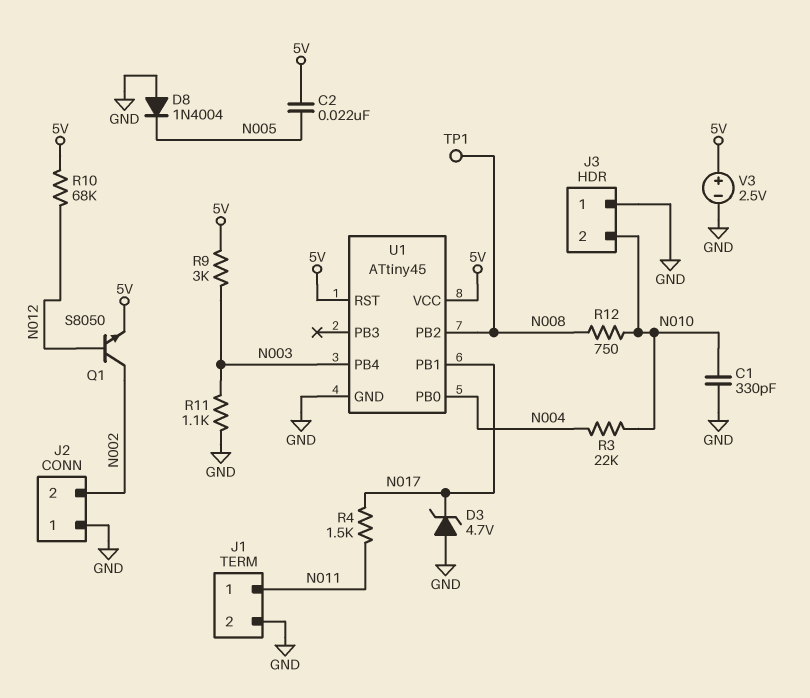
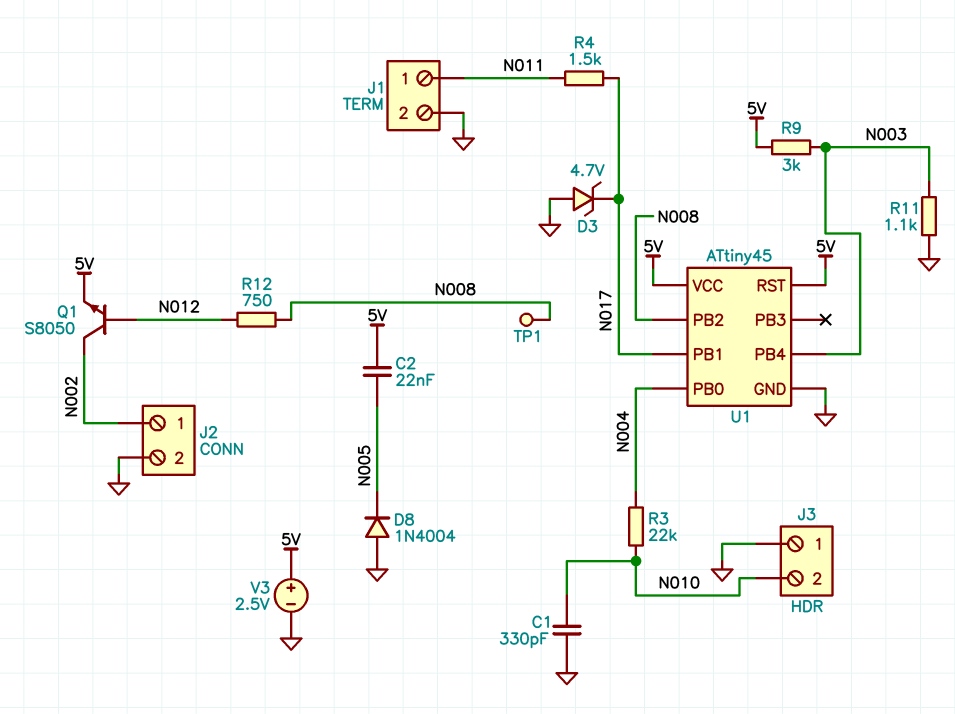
J2 pin 1: GND -> N002
J2 pin 2: N002 -> GND
R10: 68k (5V, N012) -> none
R12: 750 (N008, N010) -> 750 (N008, N012)

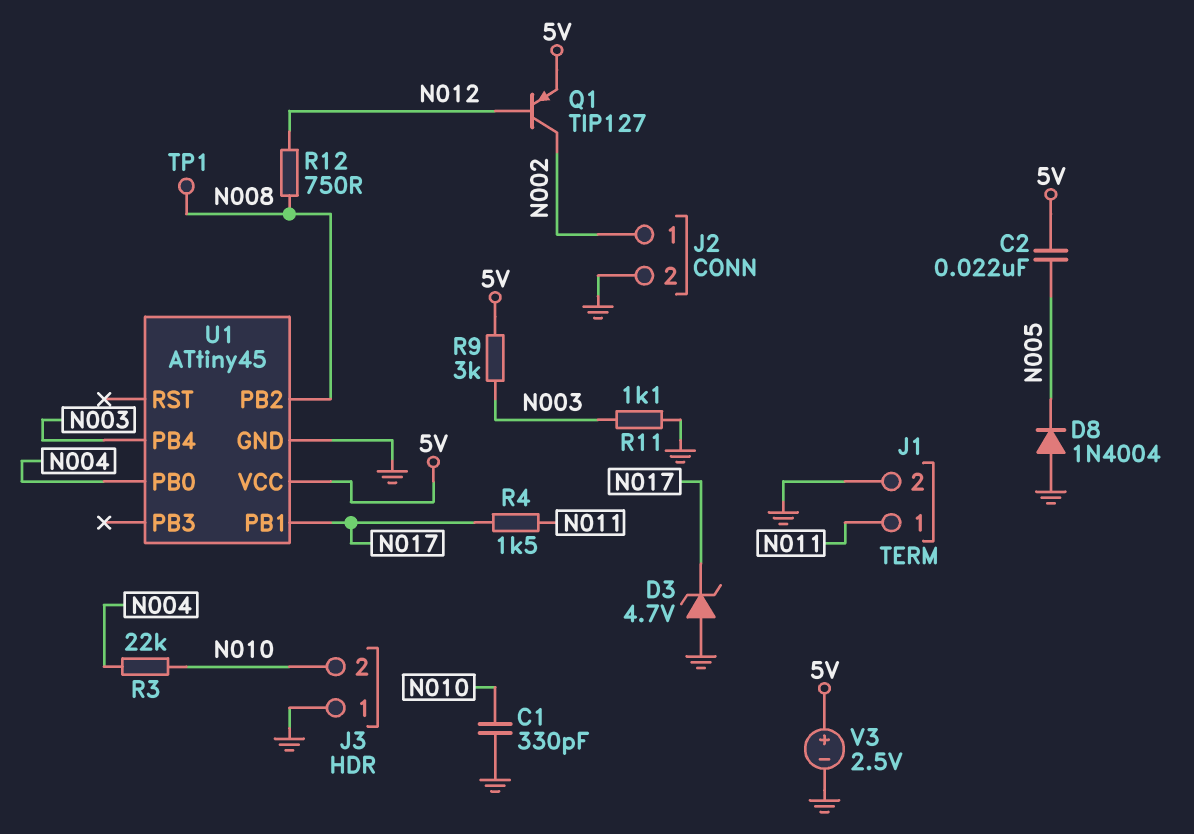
Q1: NPN S8050 (B N012, C N002, E 5V) -> PNP TIP127 (B N012, C N002, E 5V)
U1 pin RST: 5V -> none

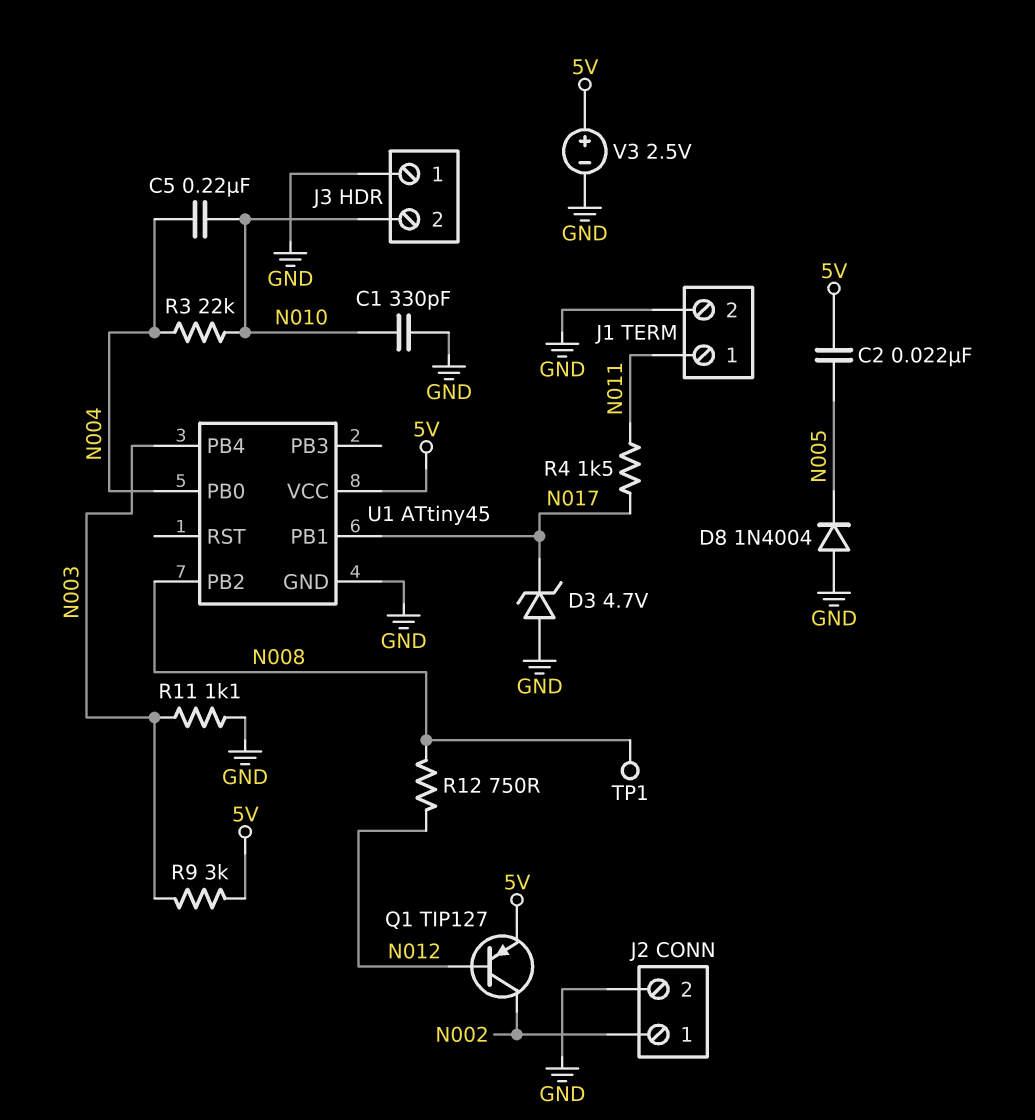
C5: none -> 220nF (N004, N010)

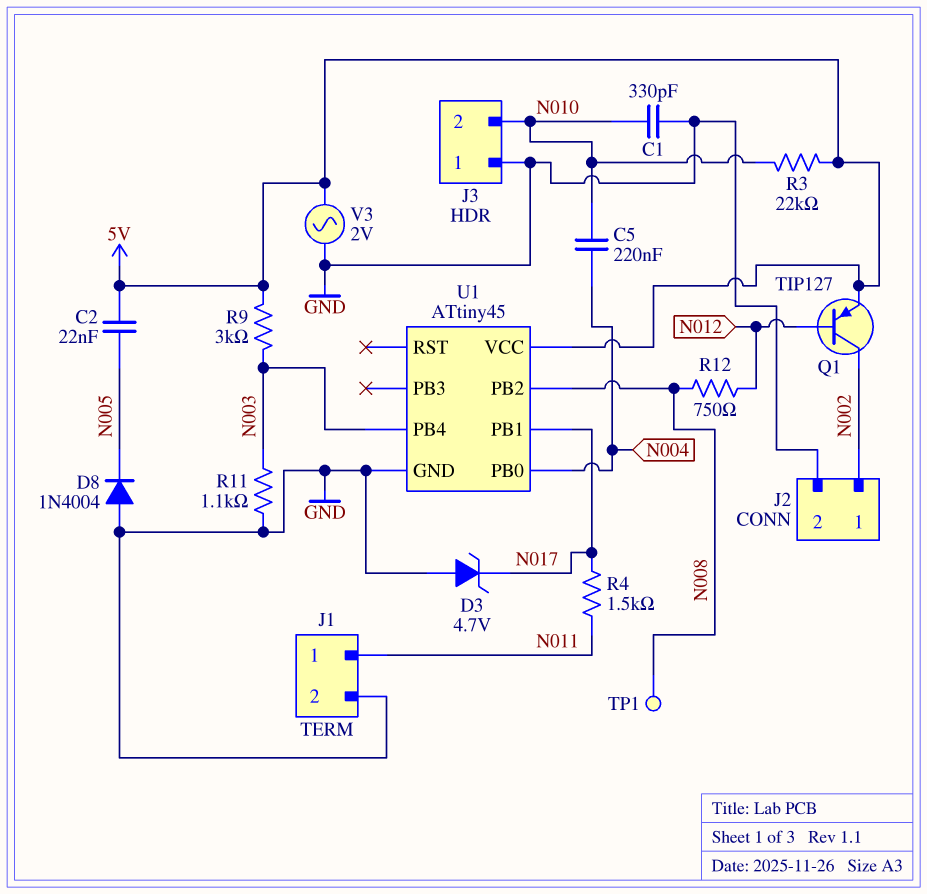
R3: 22k (N004, N010) -> 22k (5V, N010)
V3: 2.5V (plus 5V, minus GND) -> AC 2V (5V, GND)

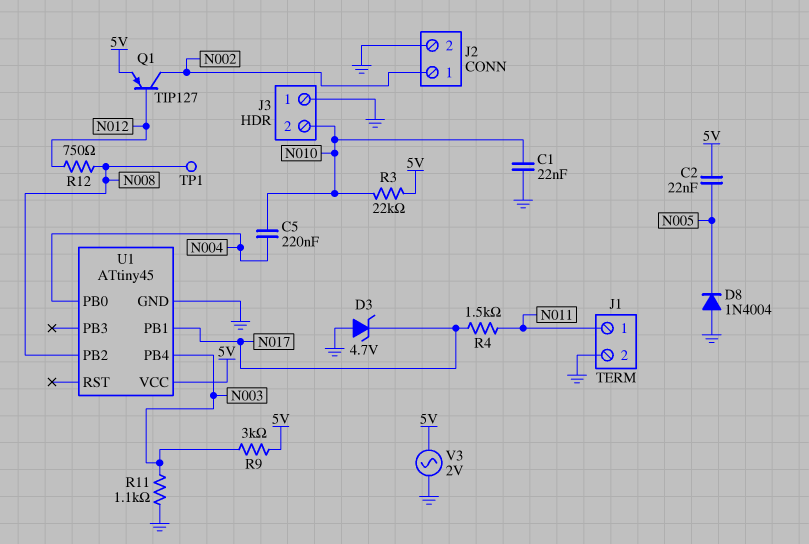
C1: 330pF (GND, N010) -> 22nF (GND, N010)

